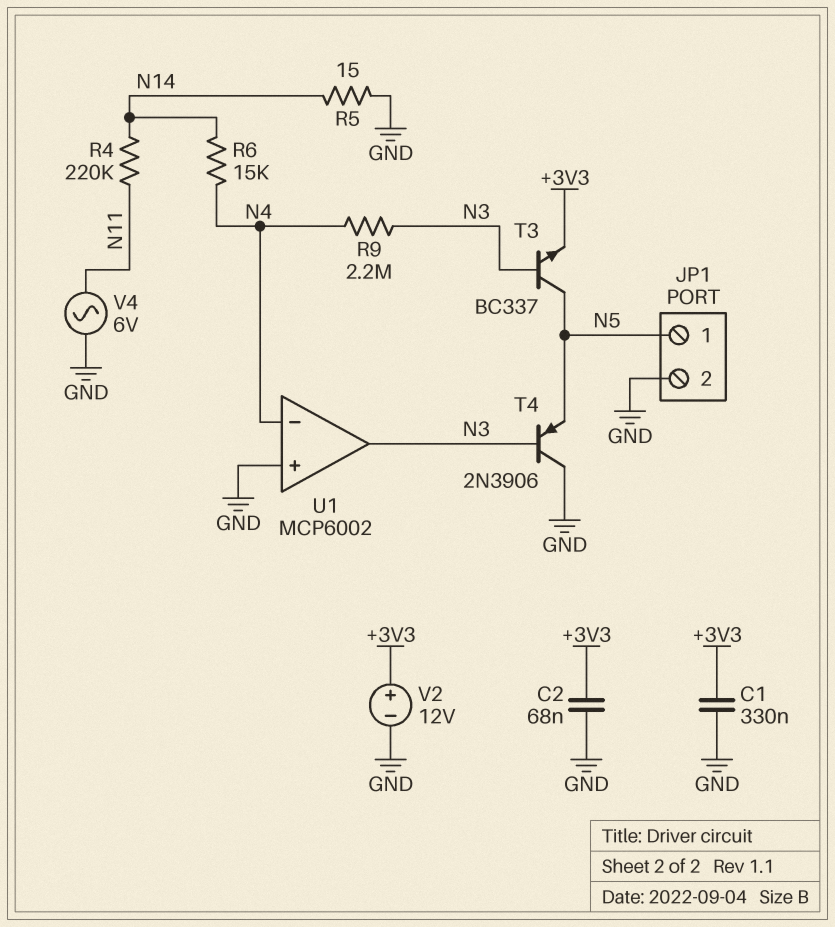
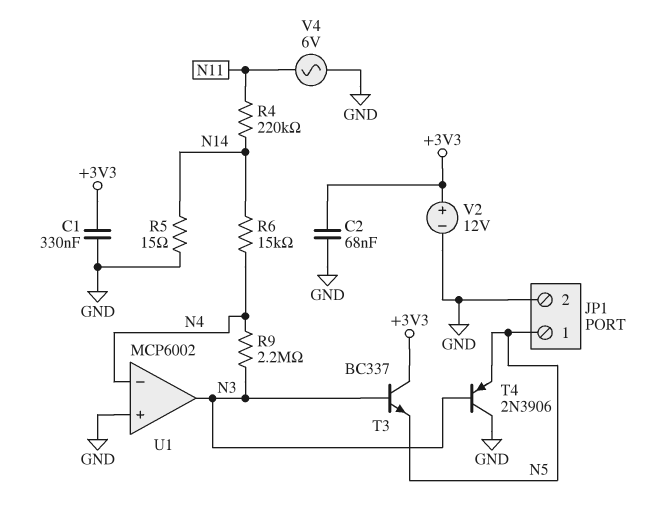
T3: NPN BC337 (B N3, C N5, E +3V3) -> NPN BC337 (B N3, C +3V3, E N5)

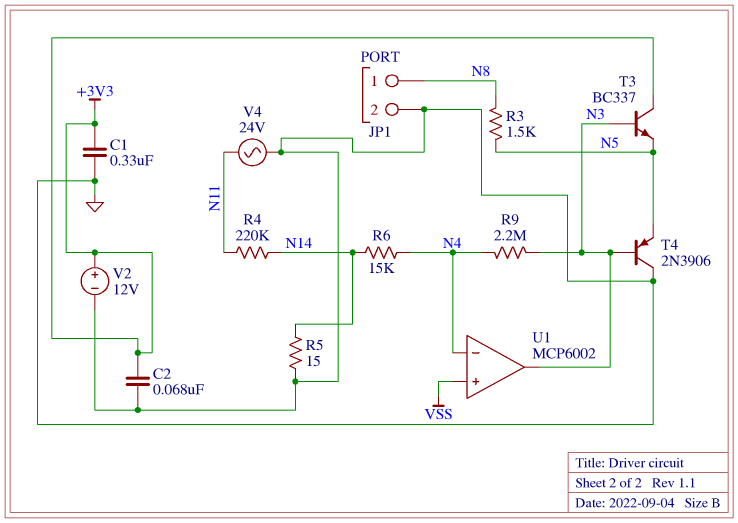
JP1 pin 1: N5 -> N8
R3: none -> 1.5k (N5, N8)
U1 pin in+: GND -> VSS
V4: AC 6V (GND, N11) -> AC 24V (GND, N11)

